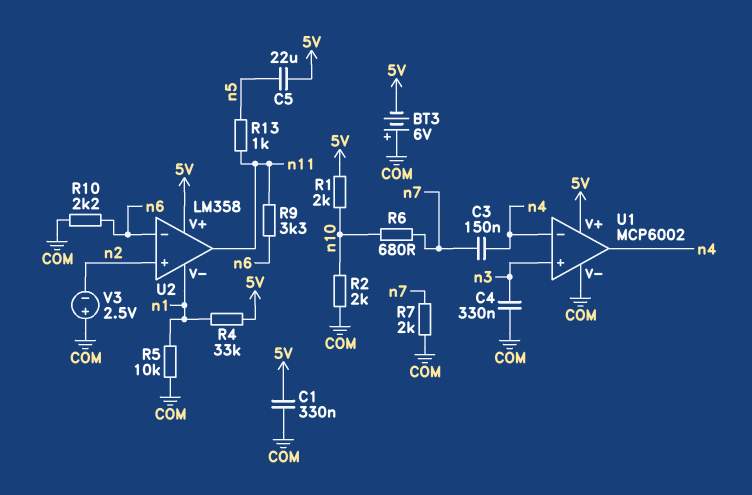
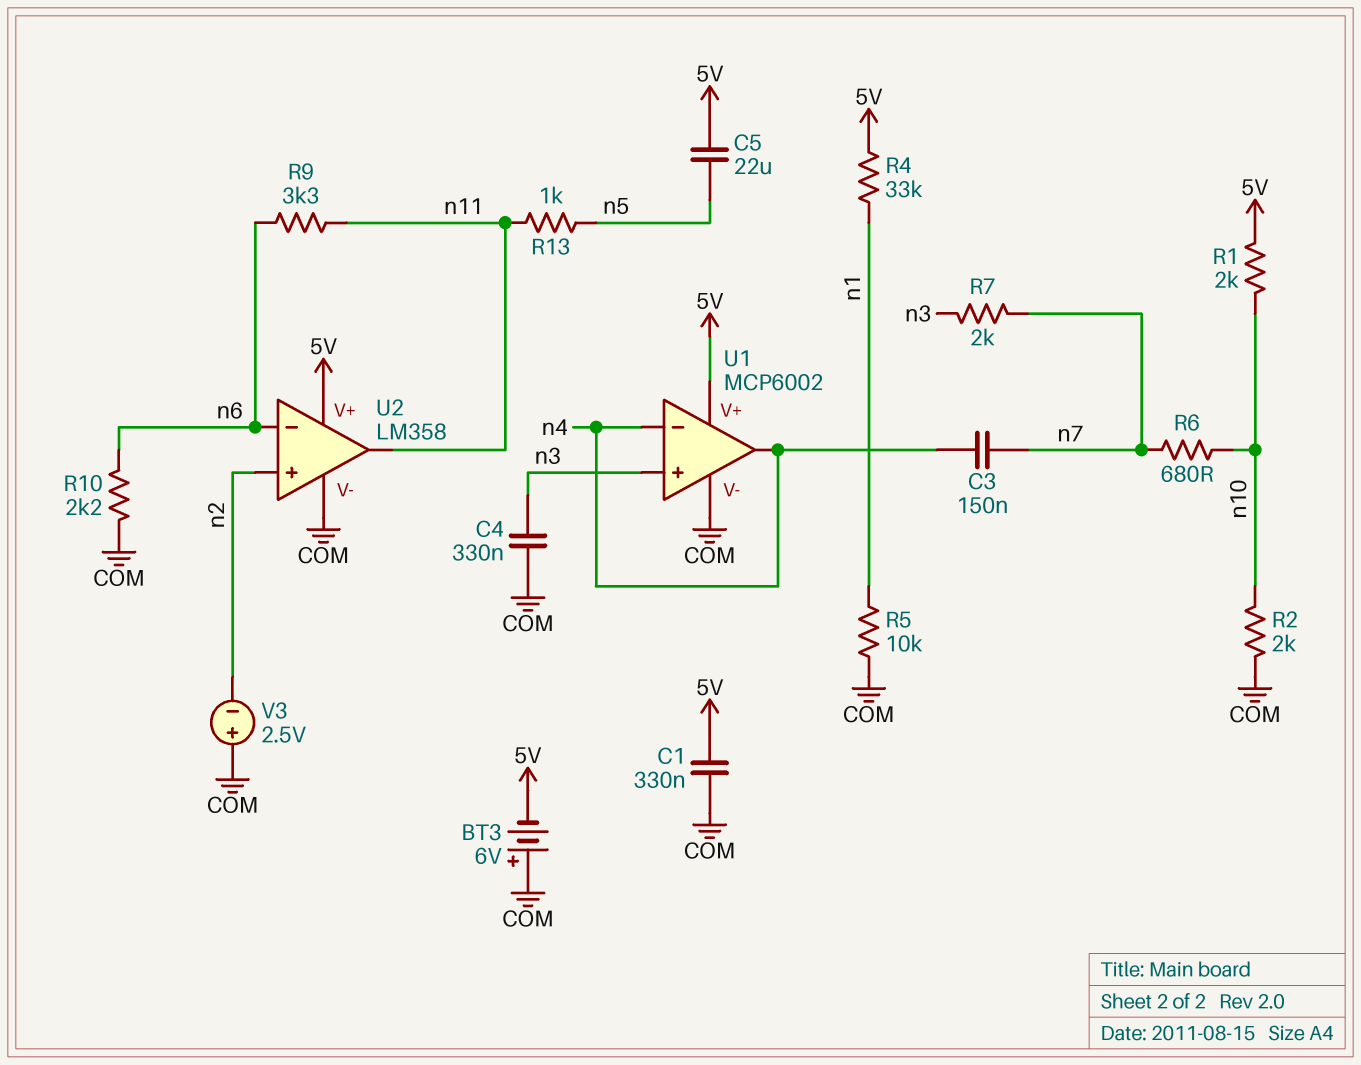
R7: 2k (COM, n7) -> 2k (n3, n7)
U2 pin V-: n1 -> COM

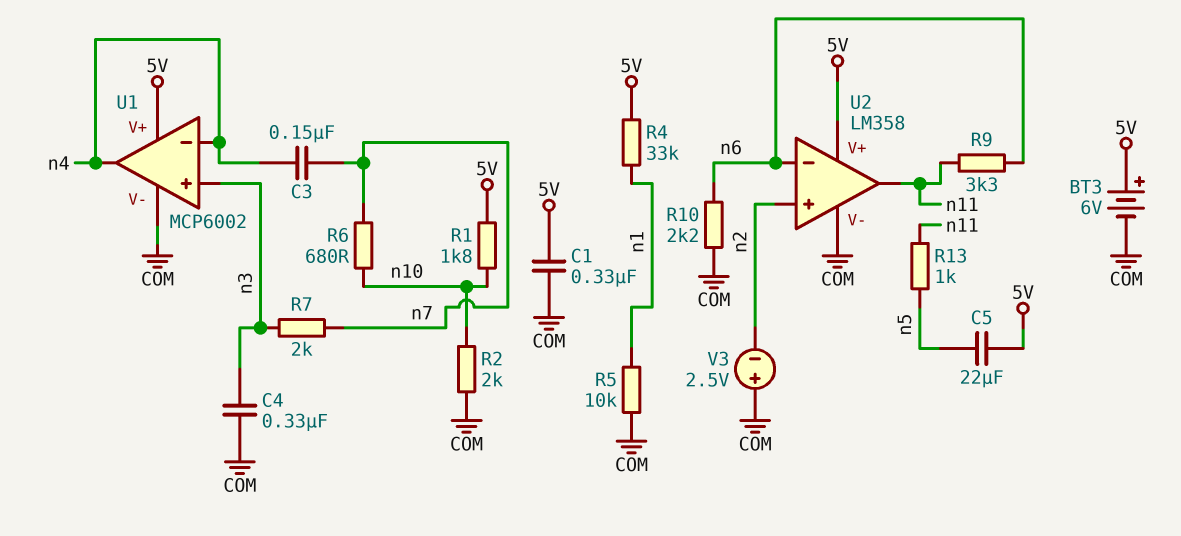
BT3: 6V (plus COM, minus 5V) -> 6V (plus 5V, minus COM)
R1: 2k (5V, n10) -> 1.8k (5V, n10)

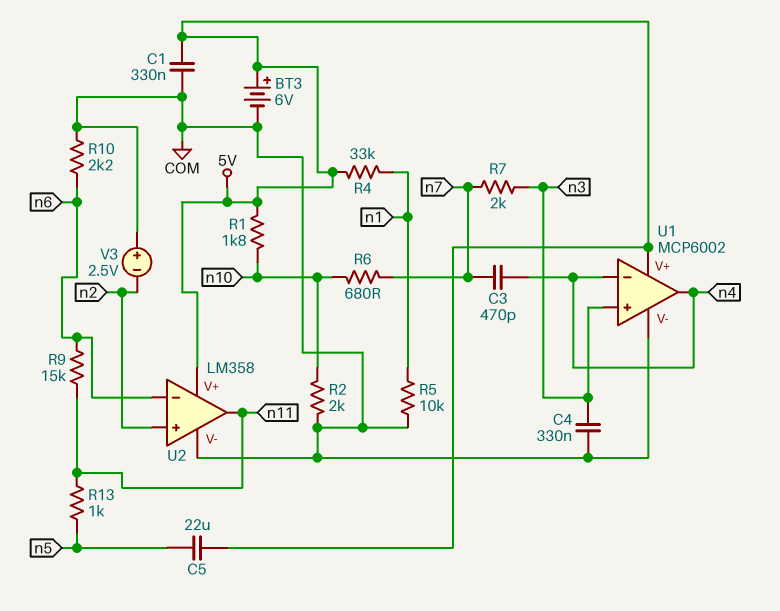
C3: 150nF (n4, n7) -> 470pF (n4, n7)
R9: 3.3k (n6, n11) -> 15k (n6, n11)

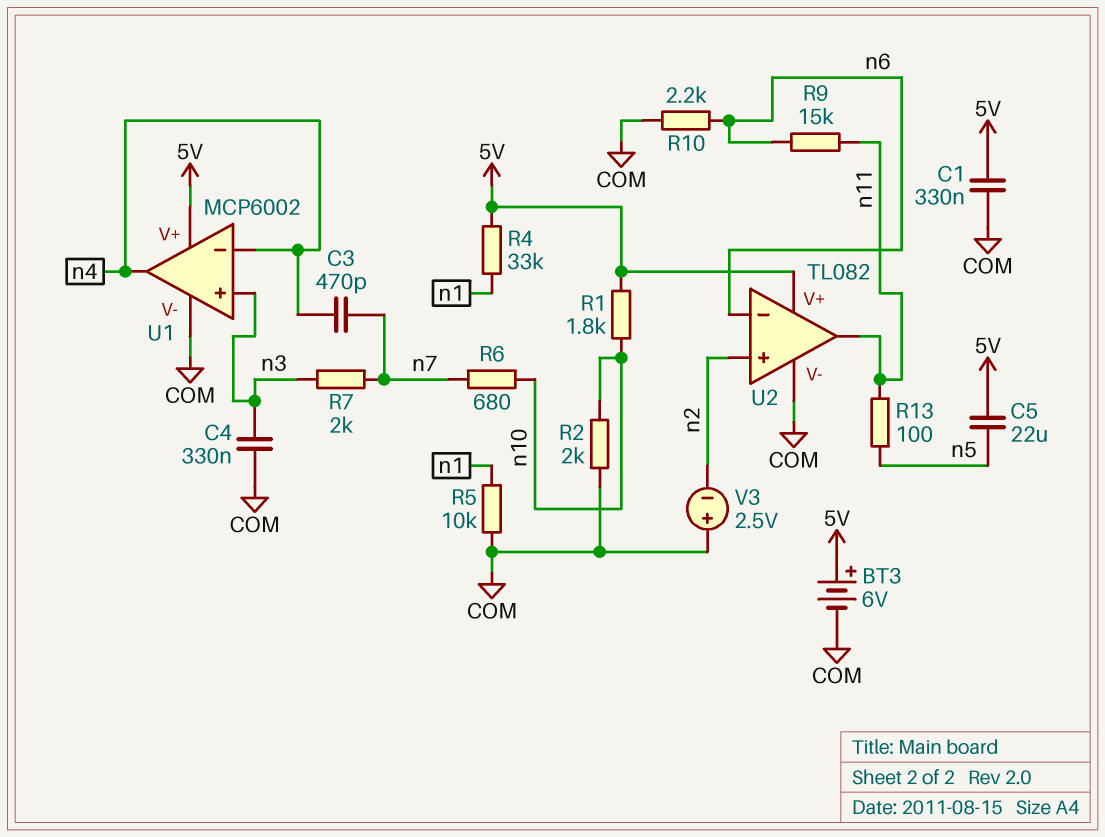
R13: 1k (n5, n11) -> 100 (n5, n11)
U2: LM358 -> TL082

